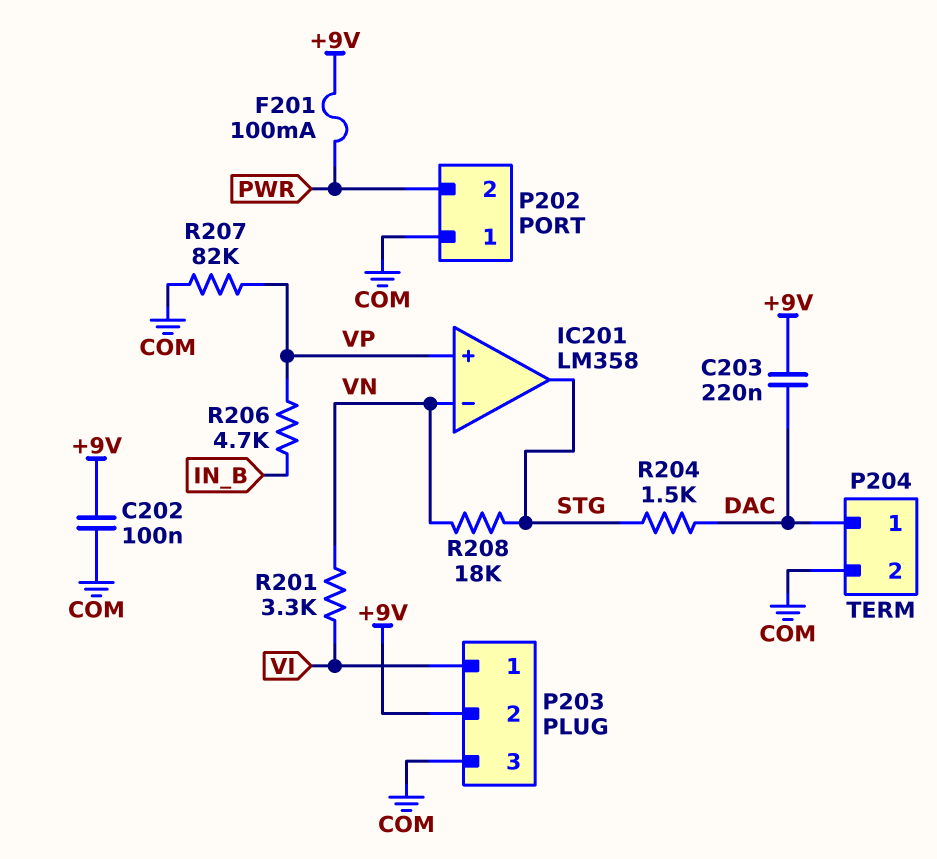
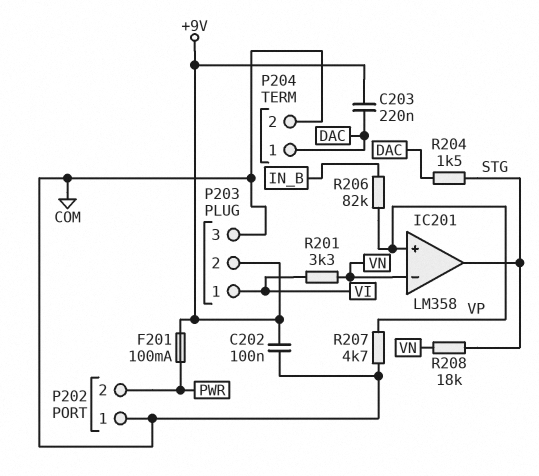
R206: 4.7k (IN_B, VP) -> 82k (IN_B, VP)
R207: 82k (COM, VP) -> 4.7k (COM, VP)

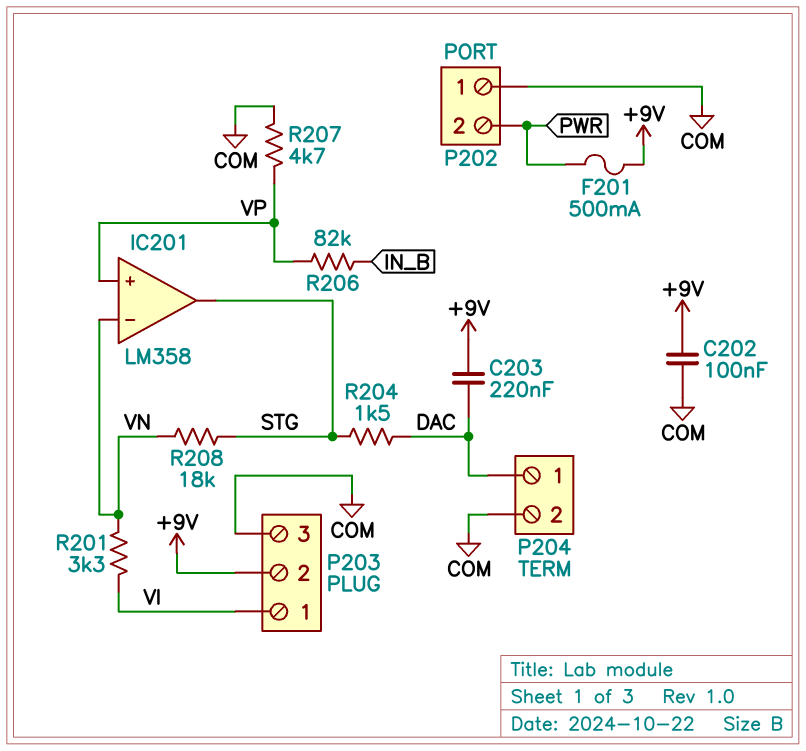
F201: 100mA (+9V, PWR) -> 500mA (+9V, PWR)

